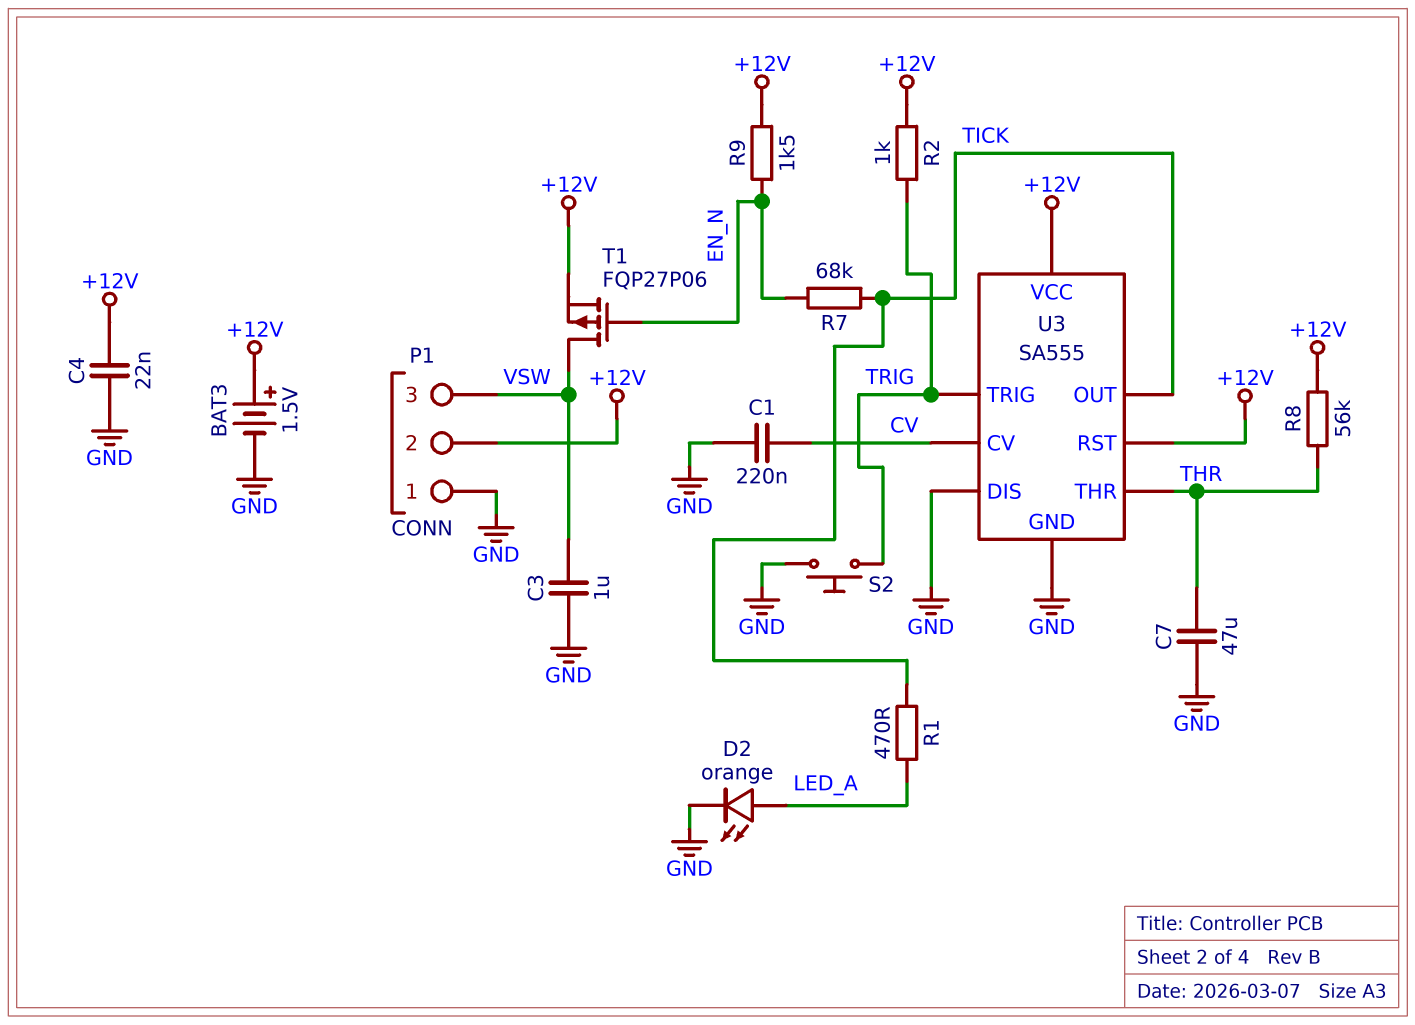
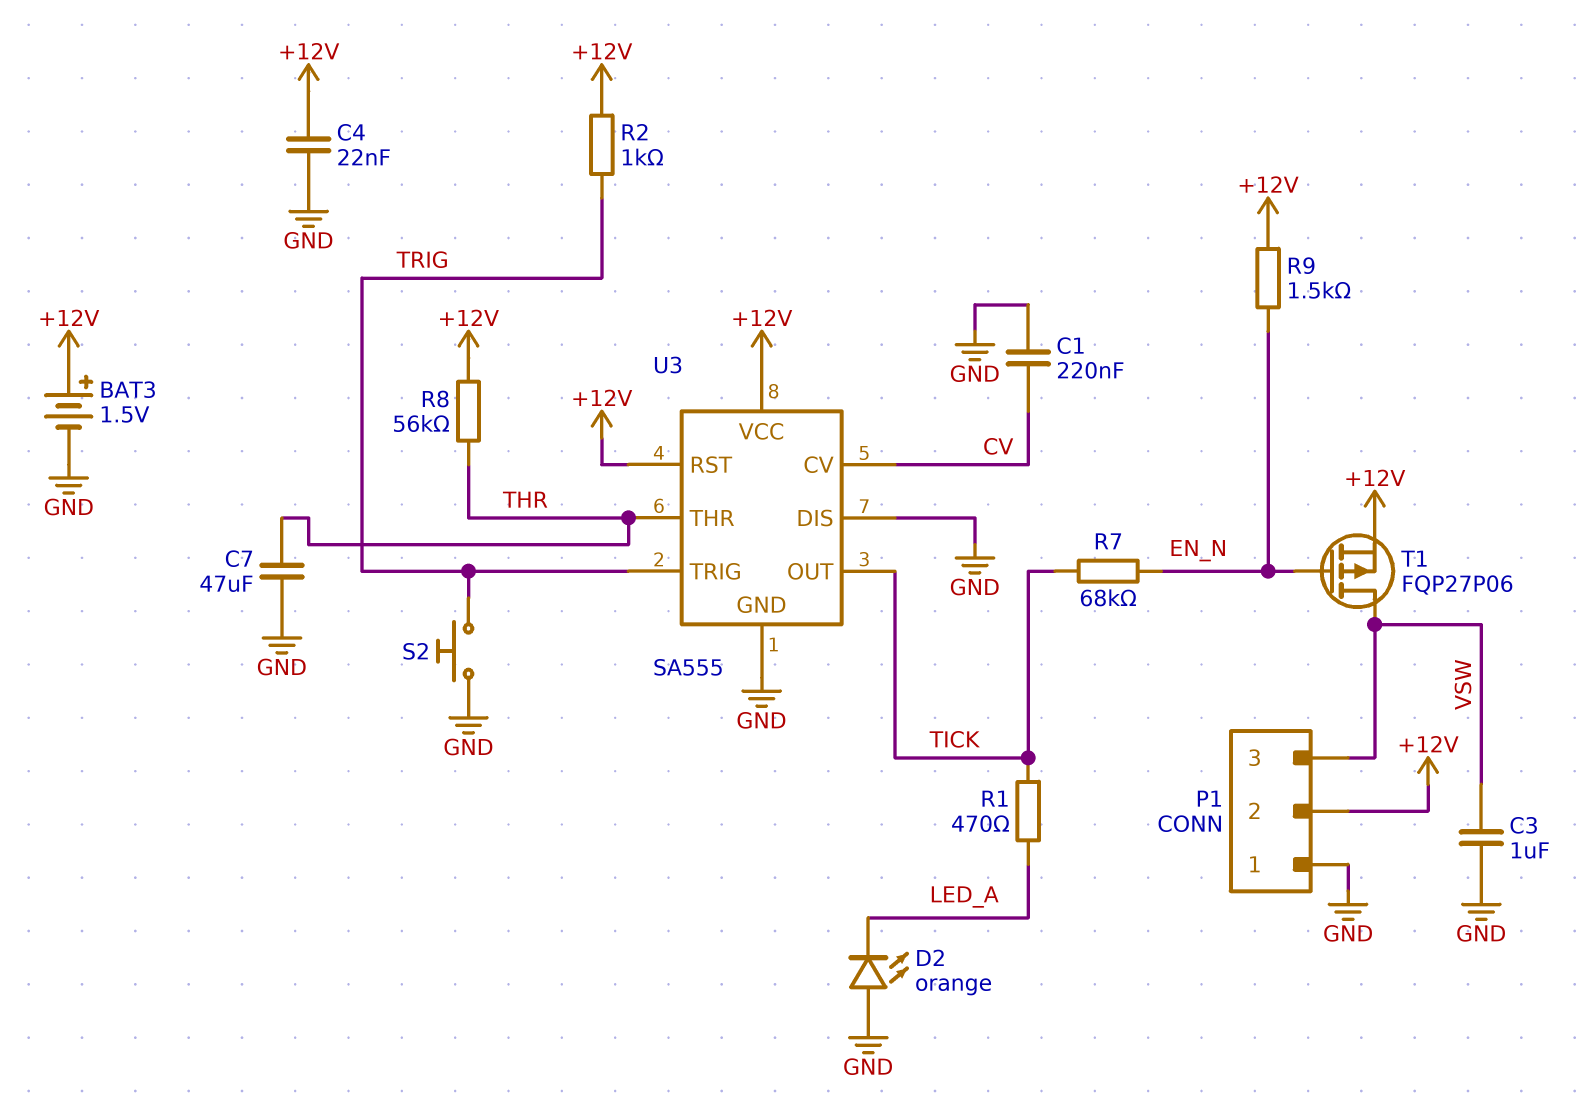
D2: LED orange (A LED_A, K GND) -> LED orange (A GND, K LED_A)

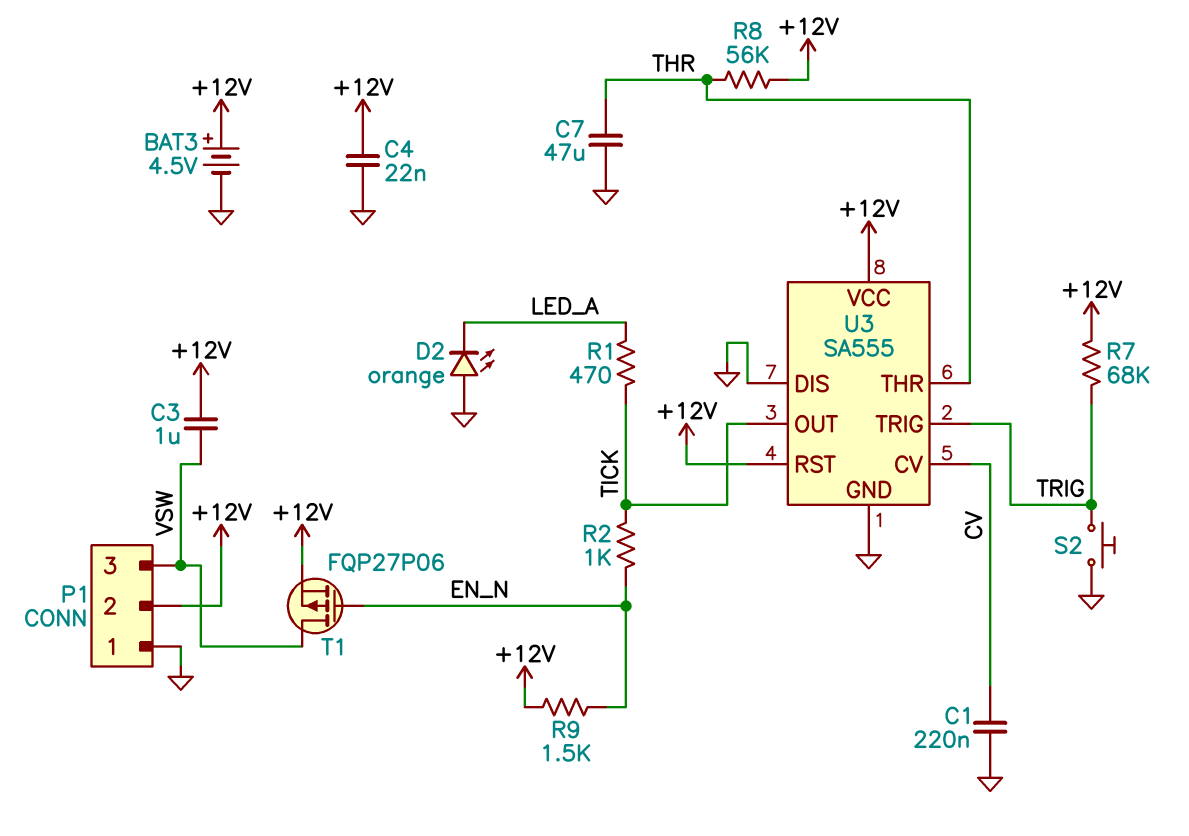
BAT3: 1.5V (plus +12V, minus GND) -> 4.5V (plus +12V, minus GND)
C3: 1uF (GND, VSW) -> 1uF (+12V, VSW)
R2: 1k (+12V, TRIG) -> 1k (EN_N, TICK)
R7: 68k (EN_N, TICK) -> 68k (+12V, TRIG)

